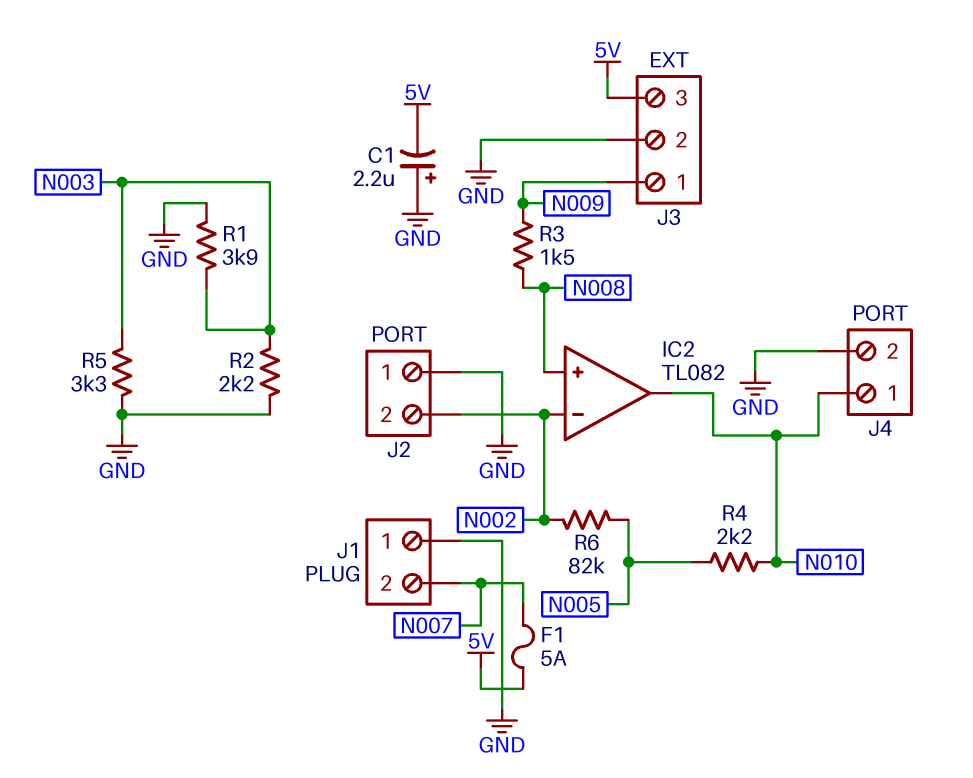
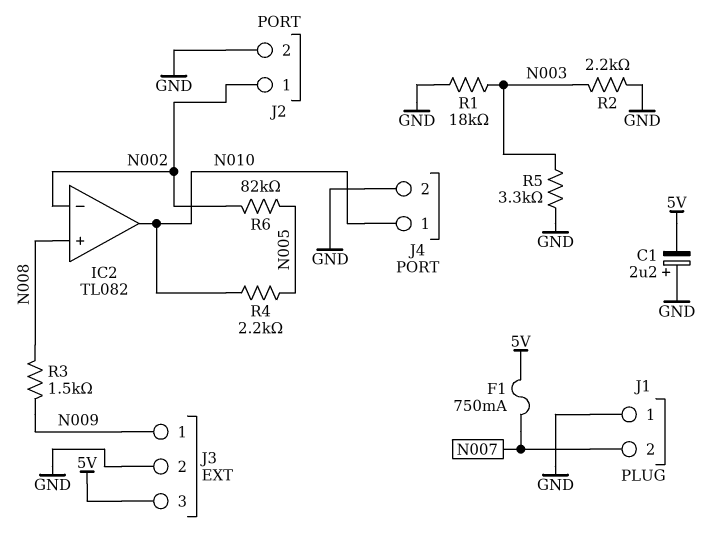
F1: 5A (5V, N007) -> 750mA (5V, N007)
J2 pin 1: GND -> N002
J2 pin 2: N002 -> GND
R1: 3.9k (GND, N003) -> 18k (GND, N003)

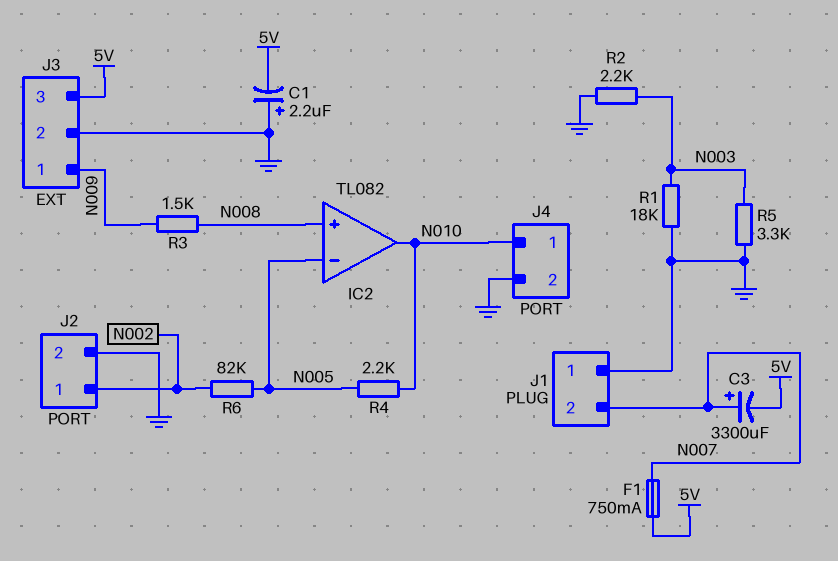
C3: none -> 3300uF (plus N007, minus 5V)
IC2 pin in-: N002 -> N005

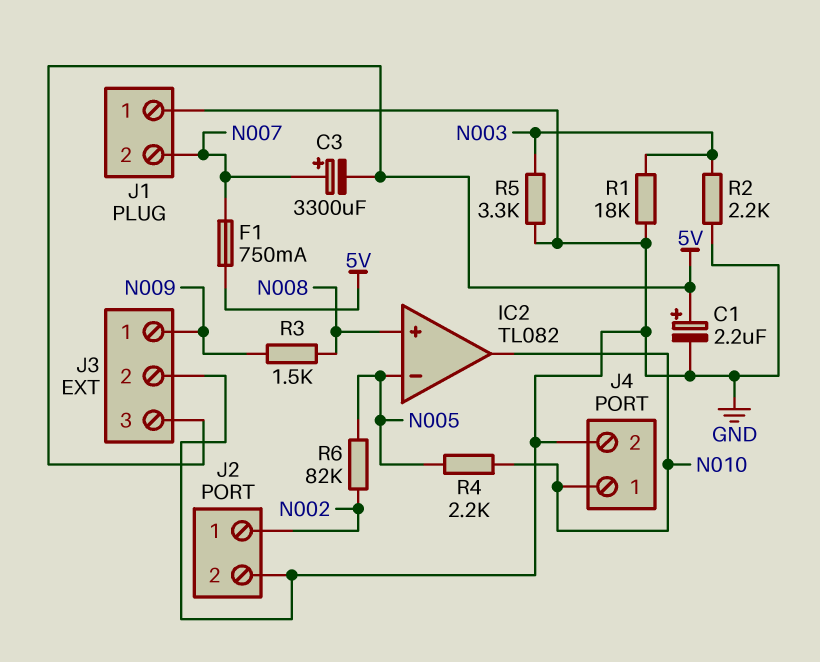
C1: 2.2uF (plus GND, minus 5V) -> 2.2uF (plus 5V, minus GND)

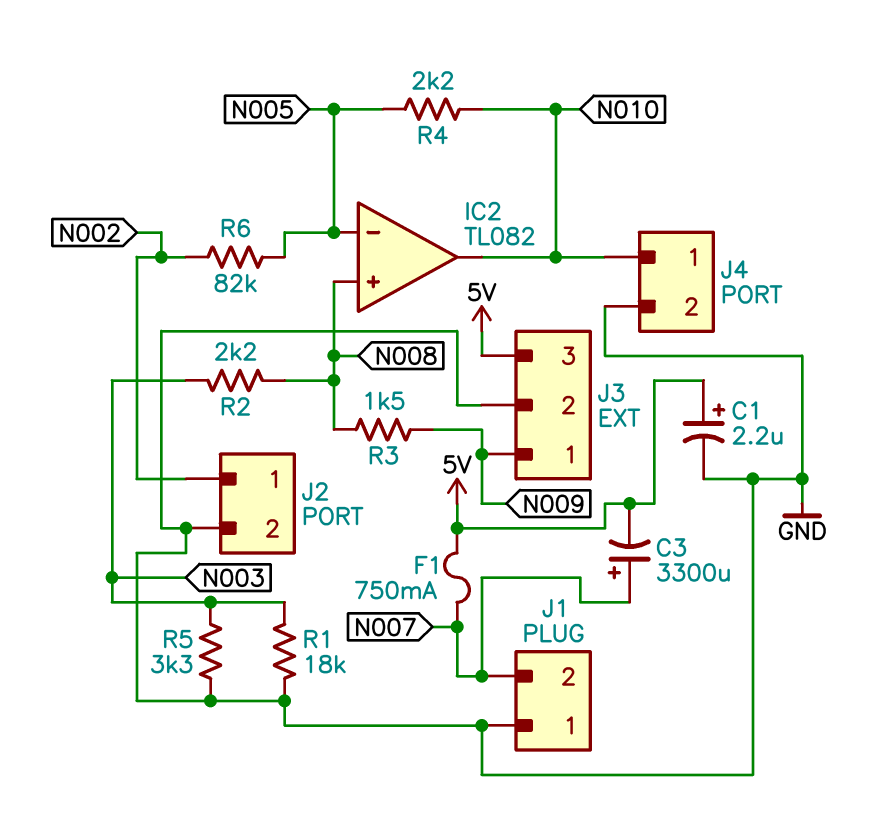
R2: 2.2k (GND, N003) -> 2.2k (N003, N008)

